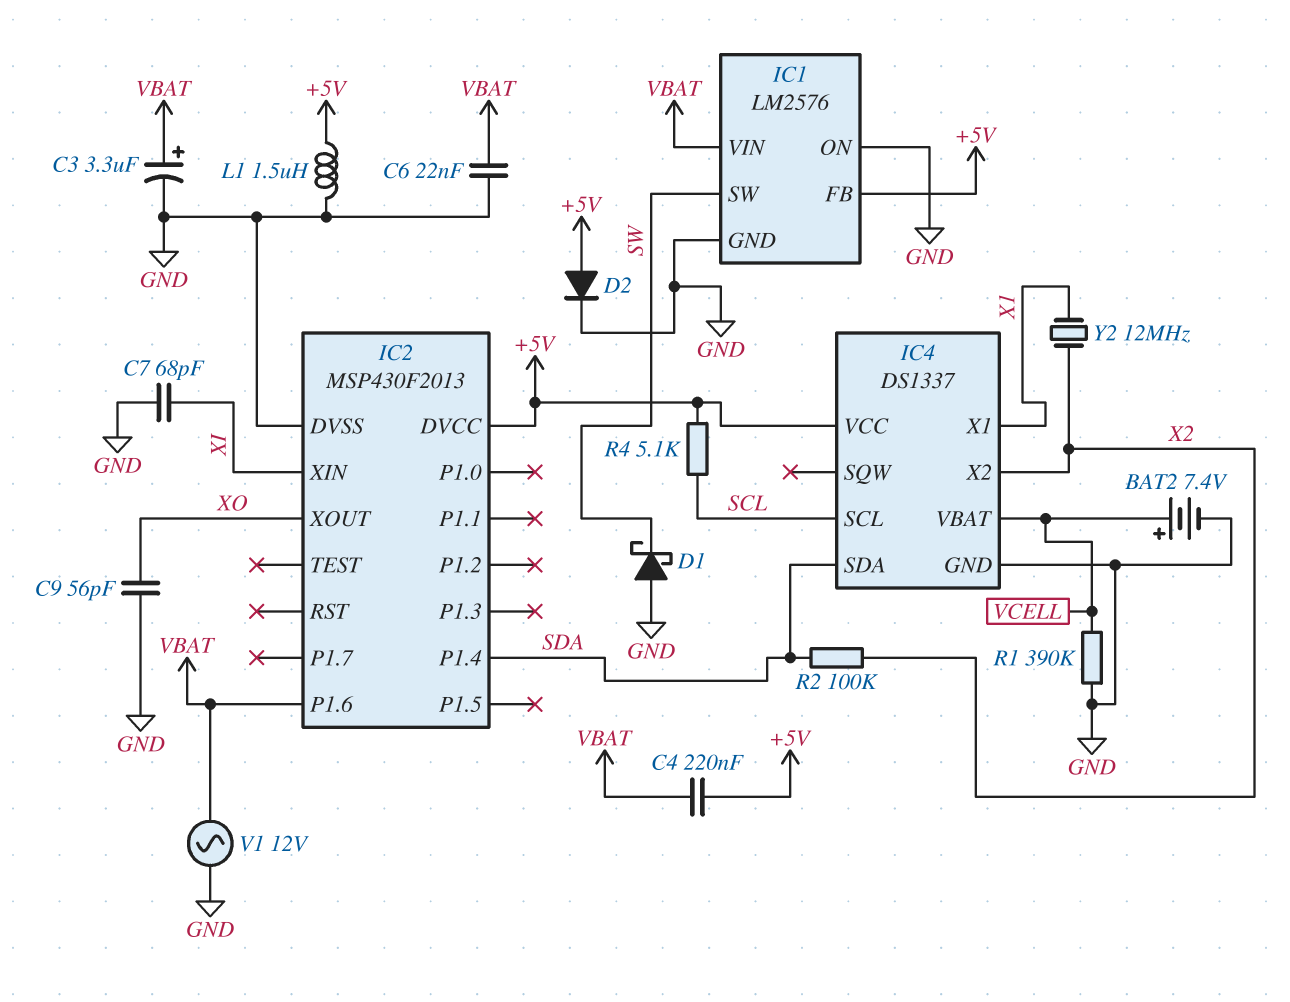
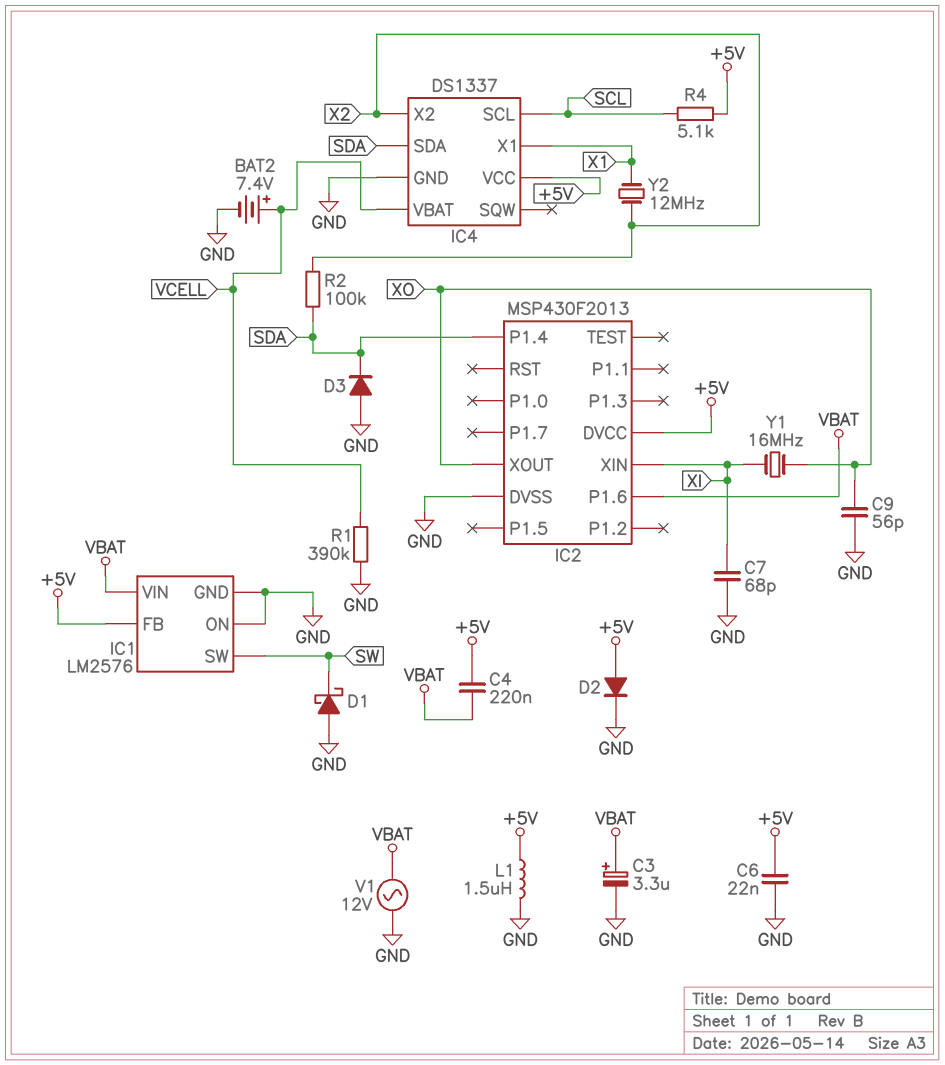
C6: 22nF (GND, VBAT) -> 22nF (+5V, GND)
D3: none -> diode (A GND, K SDA)
Y1: none -> 16MHz (XI, XO)

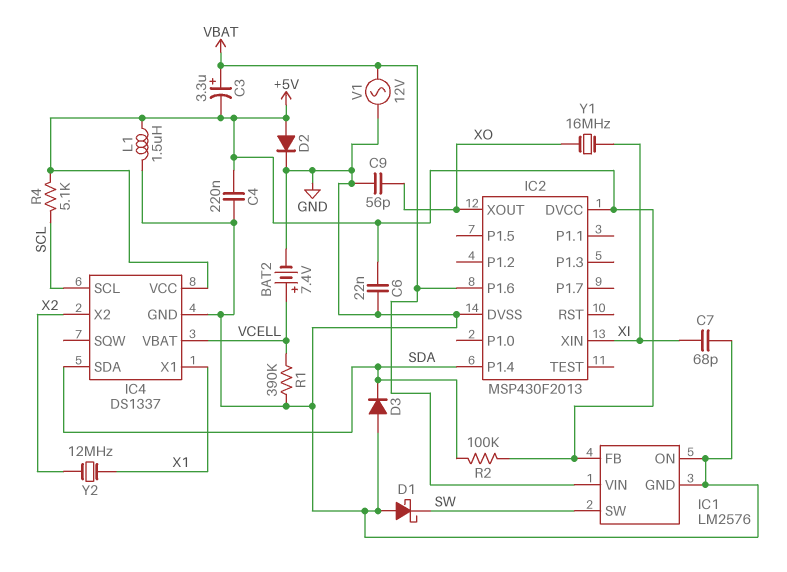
C3: 3.3uF (plus VBAT, minus GND) -> 3.3uF (plus VBAT, minus +5V)
C4: 220nF (+5V, VBAT) -> 220nF (+5V, GND)
R2: 100k (SDA, X2) -> 100k (+5V, SDA)

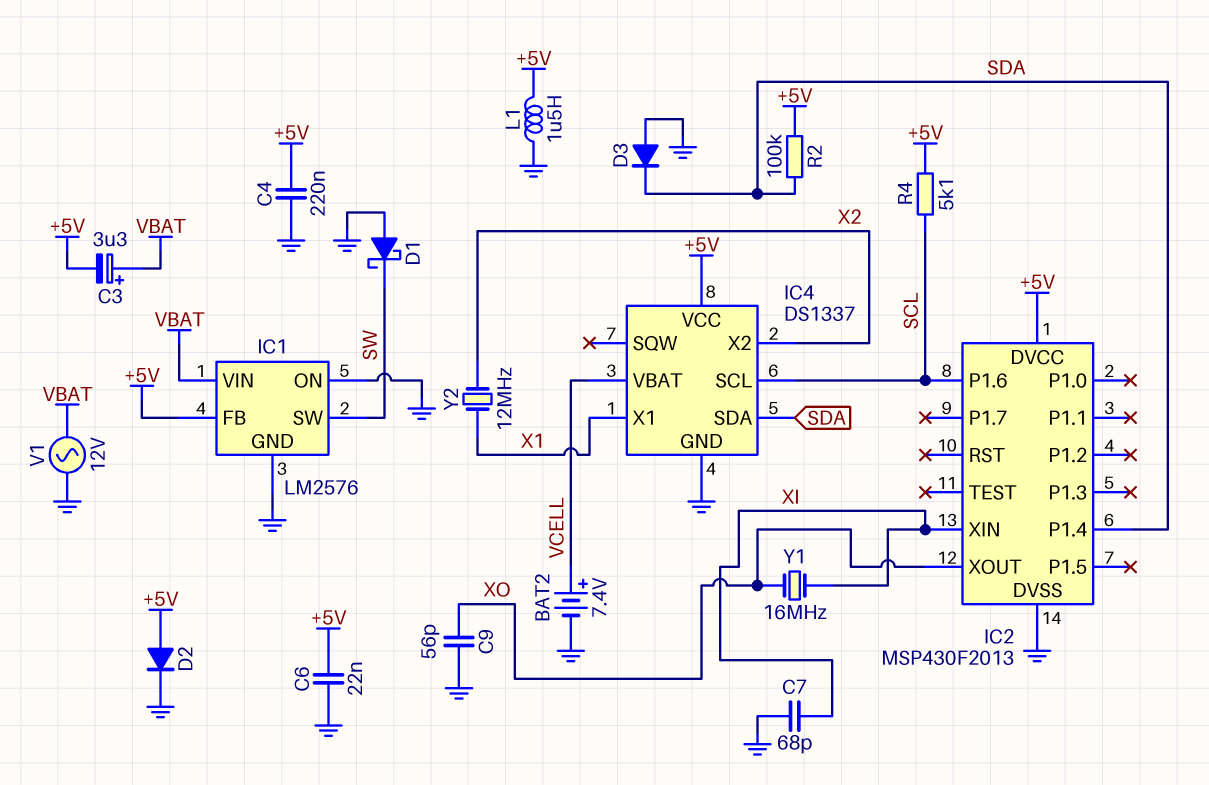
IC2 pin P1.6: VBAT -> SCL
R1: 390k (GND, VCELL) -> none

